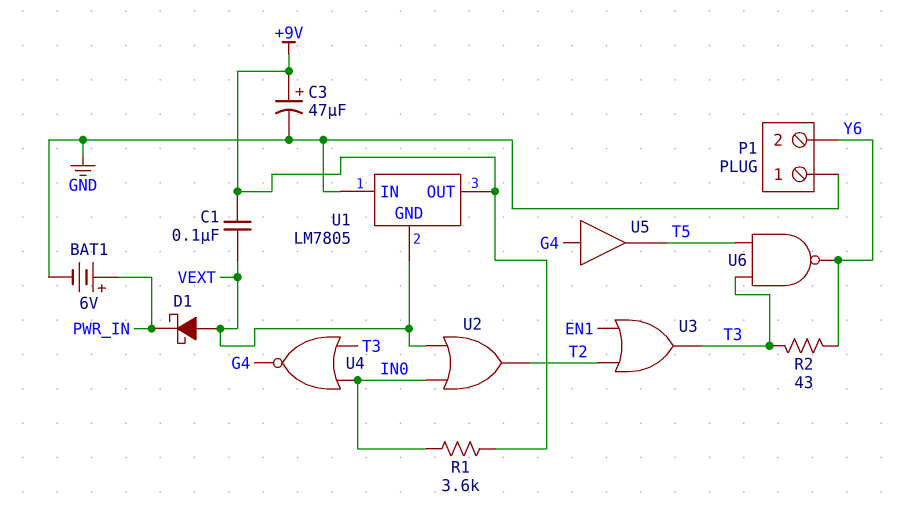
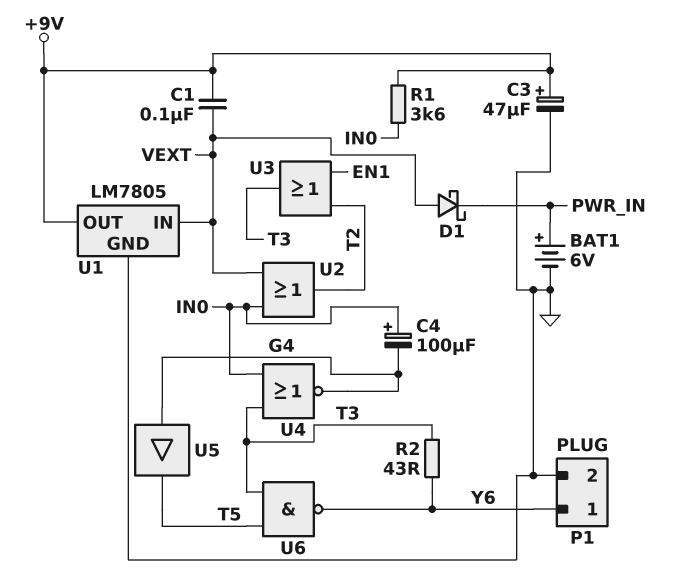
C4: none -> 100uF (plus IN0, minus G4)
P1 pin 1: GND -> Y6
P1 pin 2: Y6 -> GND
U1 pin GND: VEXT -> GND
U1 pin IN: GND -> VEXT

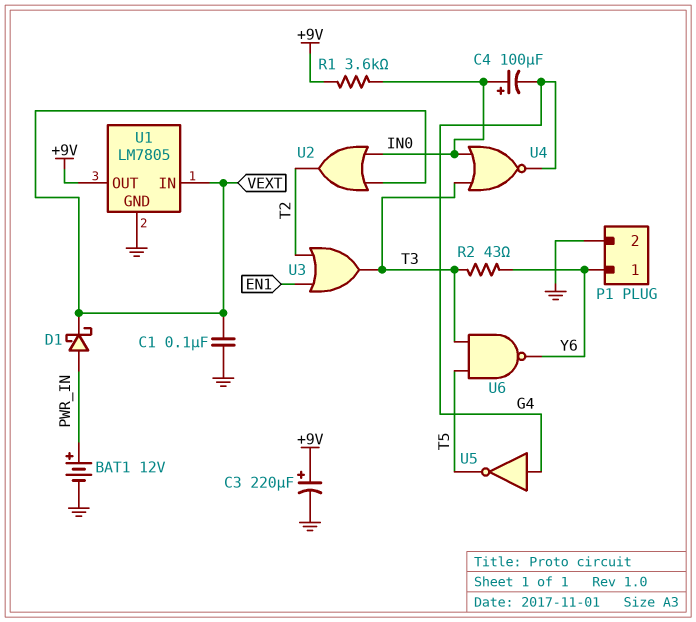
BAT1: 6V (plus PWR_IN, minus GND) -> 12V (plus PWR_IN, minus GND)
C1: 100nF (+9V, VEXT) -> 100nF (GND, VEXT)
C3: 47uF (plus +9V, minus GND) -> 220uF (plus +9V, minus GND)
D1: schottky (A VEXT, K PWR_IN) -> schottky (A PWR_IN, K VEXT)
U5: buffer (in G4, out T5) -> NOT (in G4, out T5)

